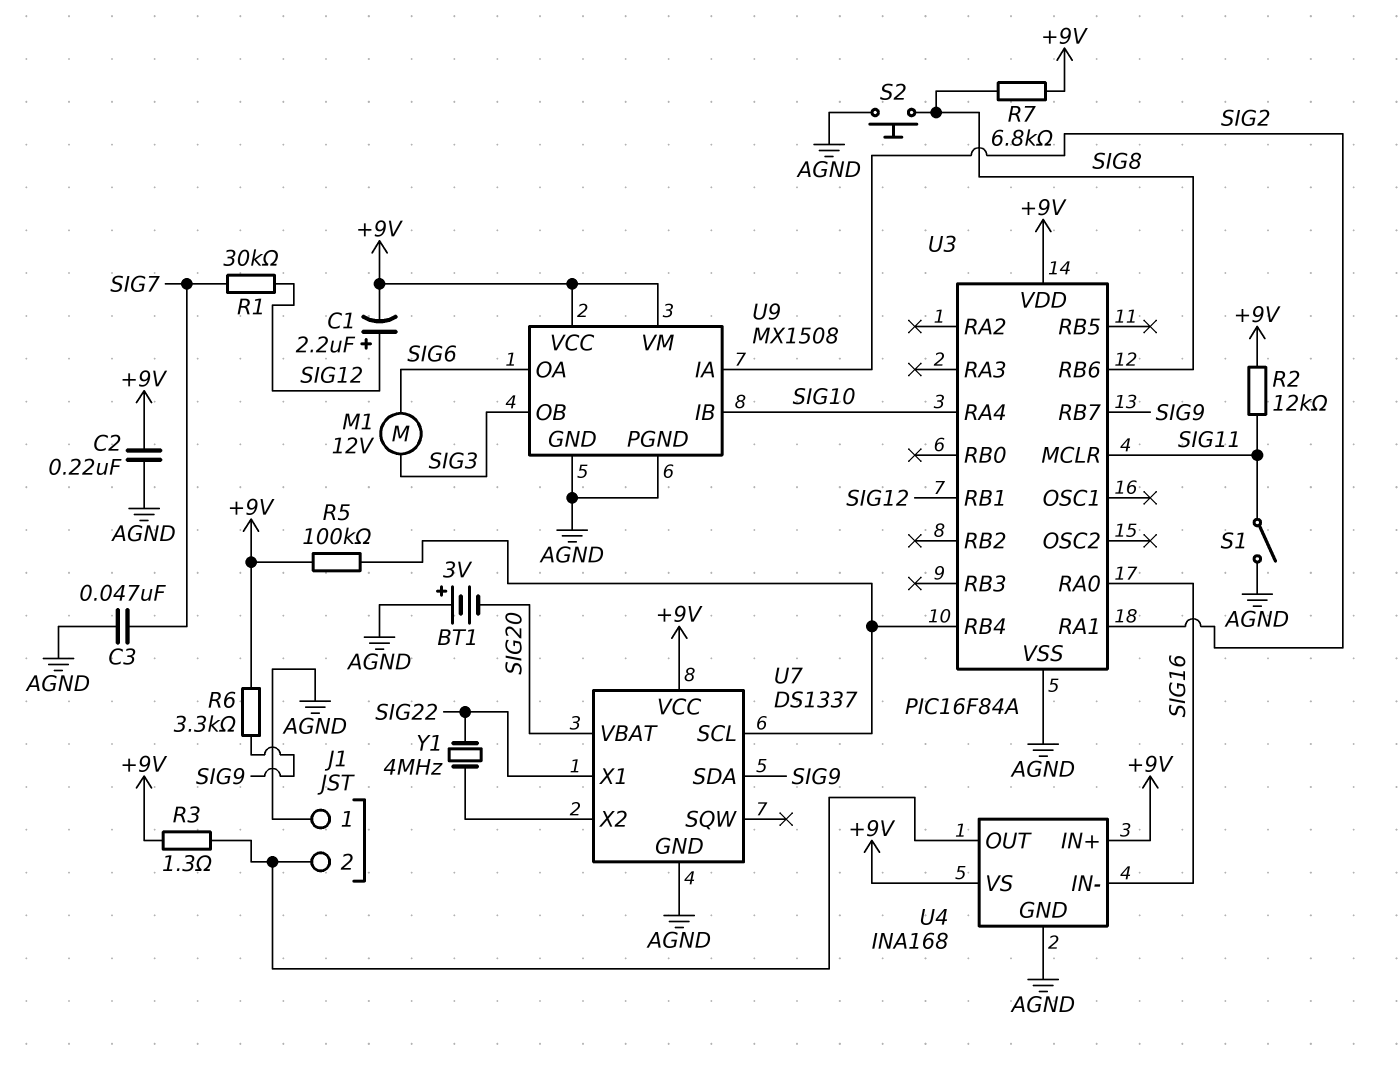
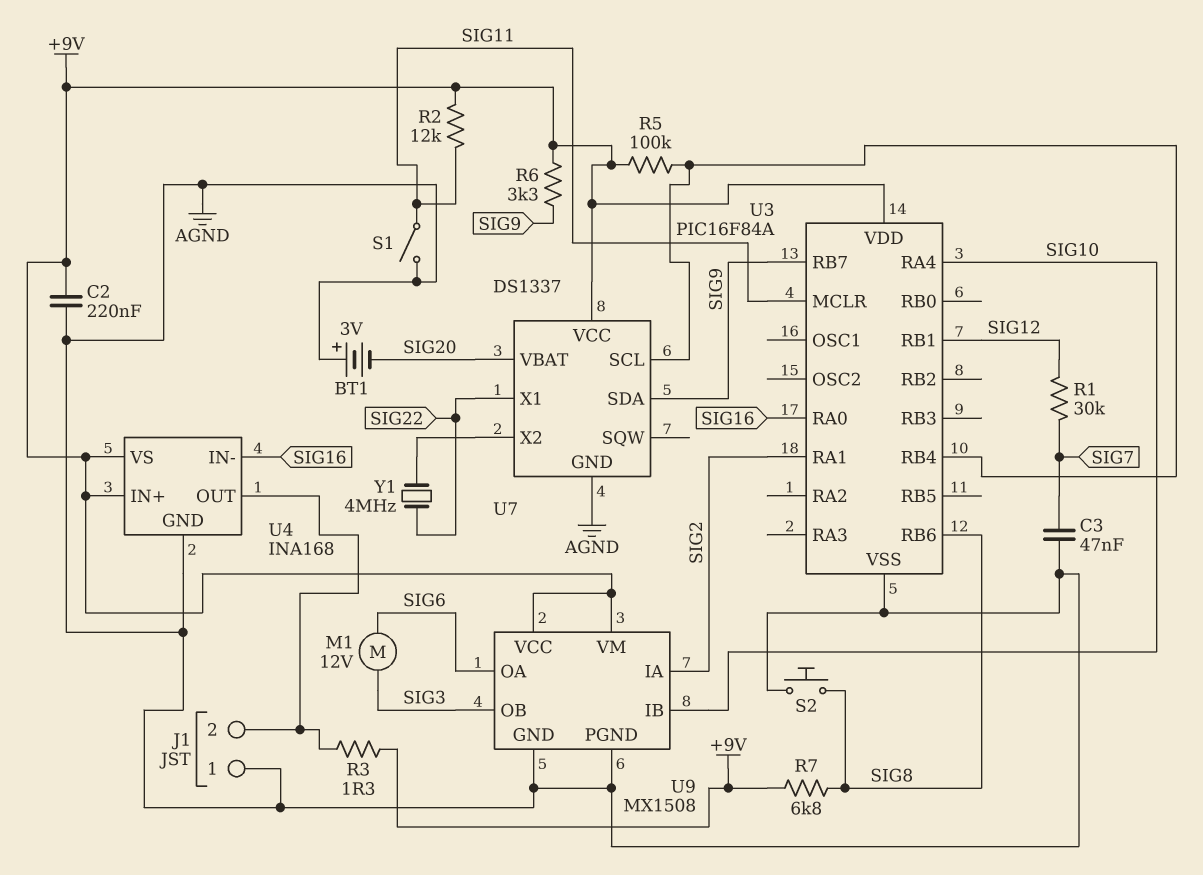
C1: 2.2uF (plus SIG12, minus +9V) -> none

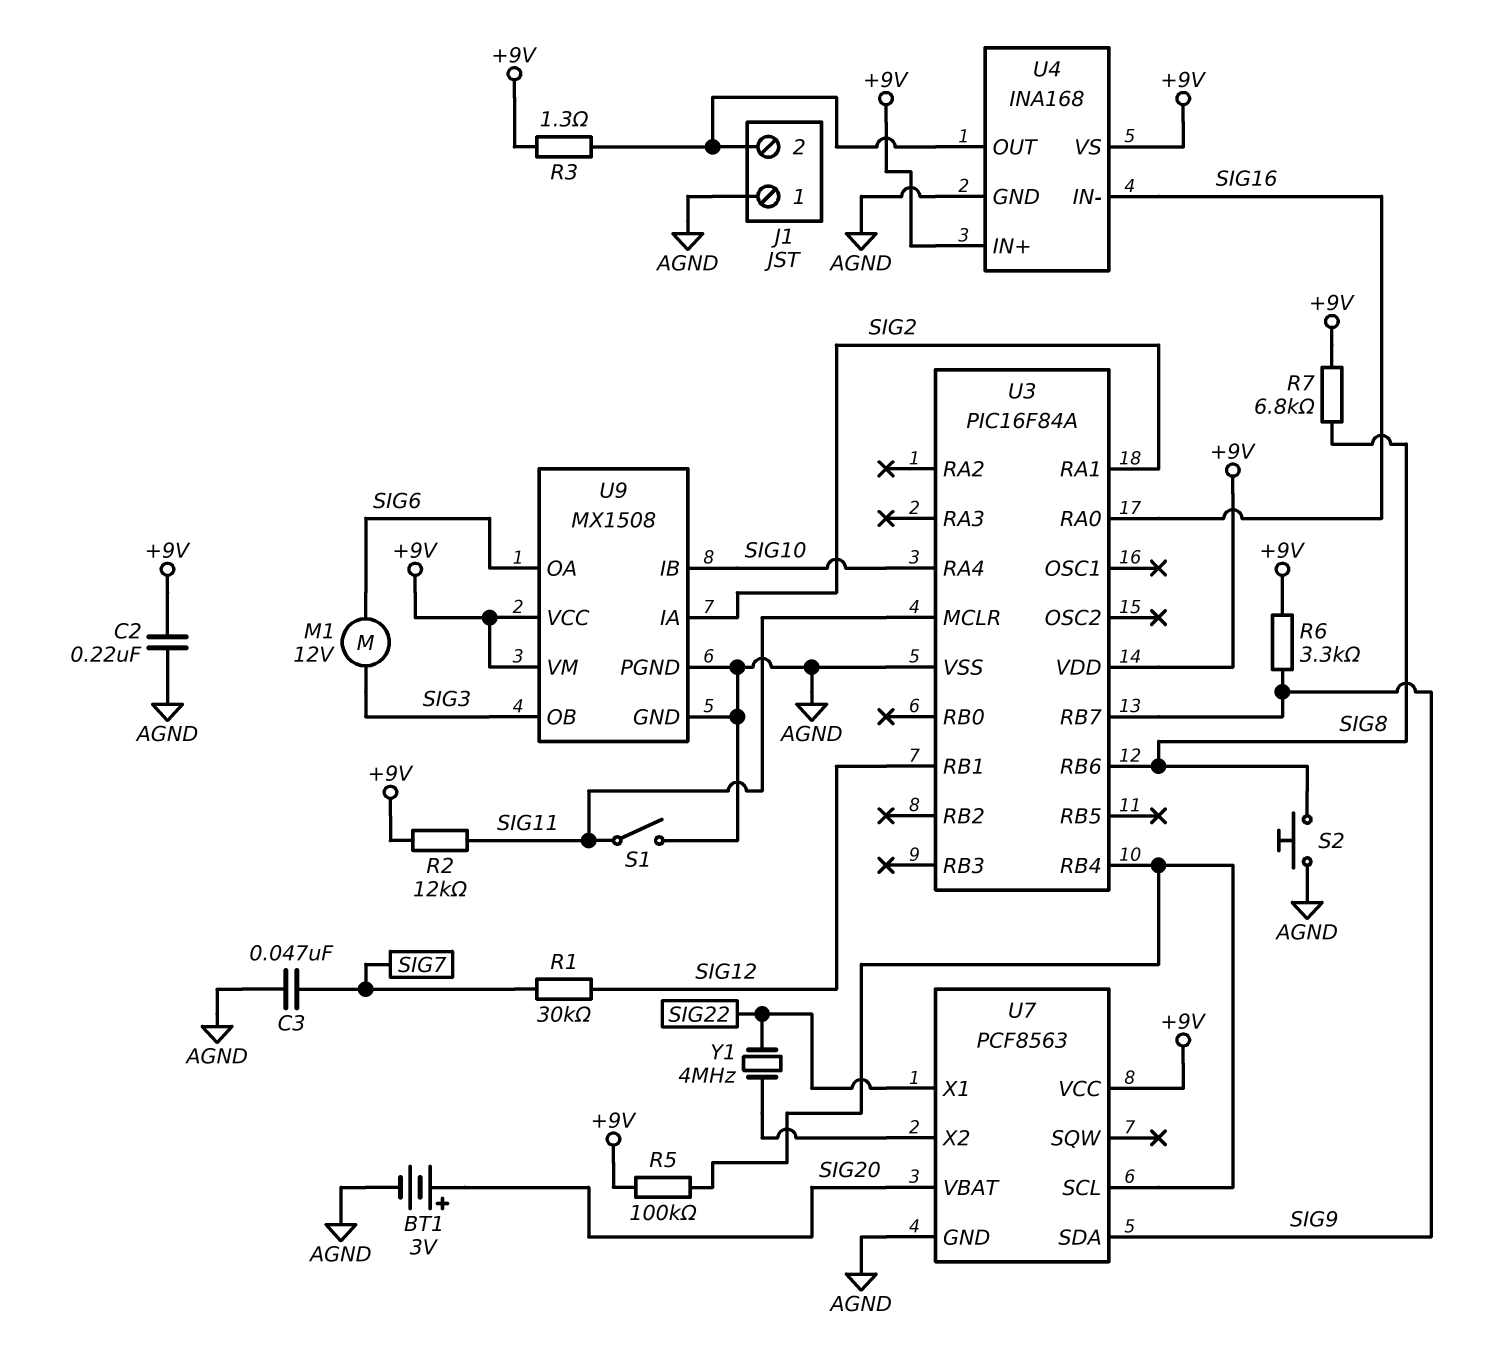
BT1: 3V (plus AGND, minus SIG20) -> 3V (plus SIG20, minus AGND)
U7: DS1337 -> PCF8563

